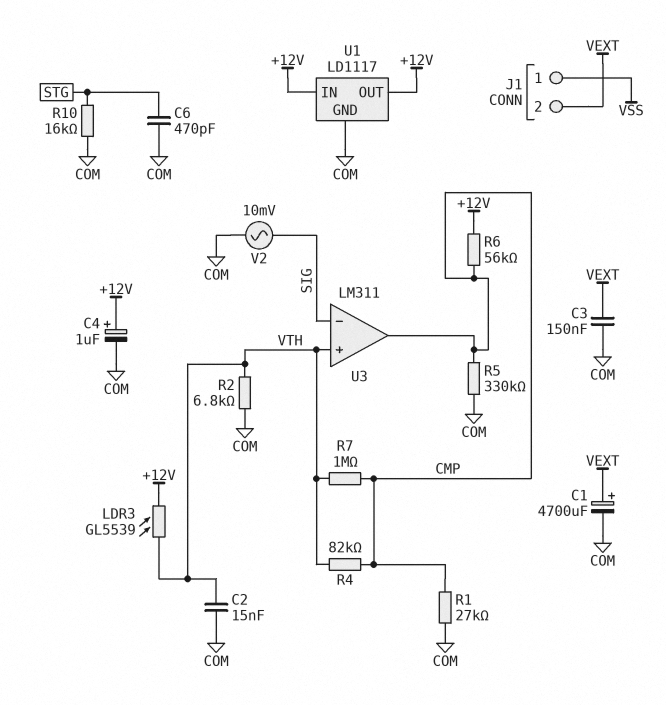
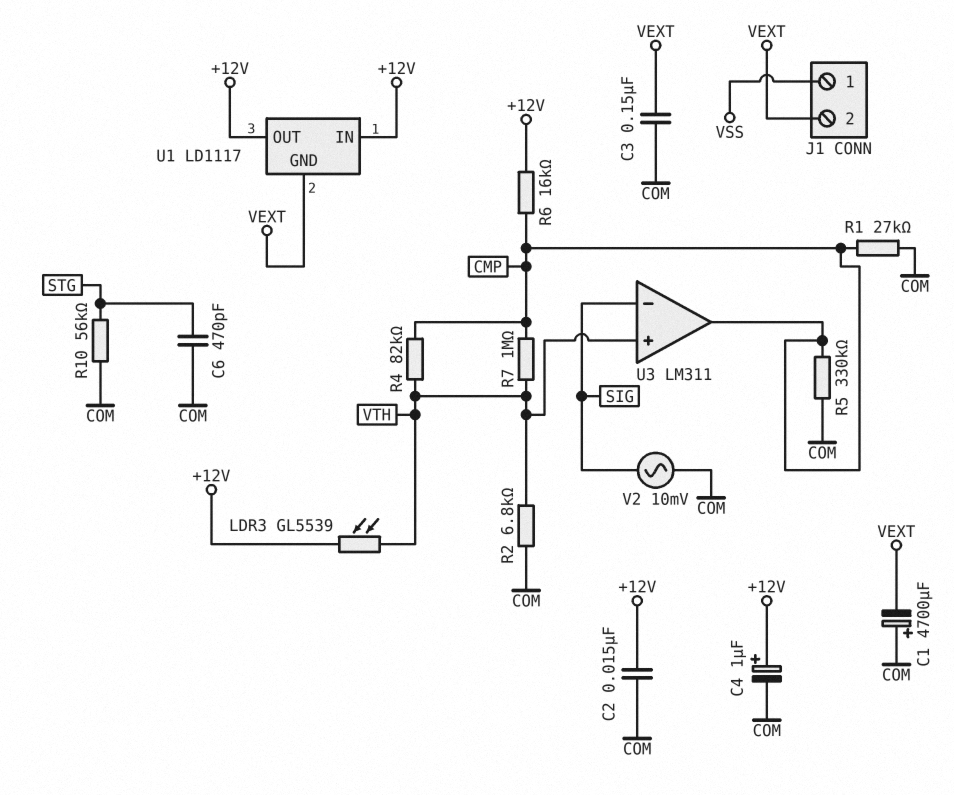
C1: 4700uF (plus VEXT, minus COM) -> 4700uF (plus COM, minus VEXT)
C2: 15nF (COM, VTH) -> 15nF (+12V, COM)
R6: 56k (+12V, CMP) -> 16k (+12V, CMP)
R10: 16k (COM, STG) -> 56k (COM, STG)
U1 pin GND: COM -> VEXT

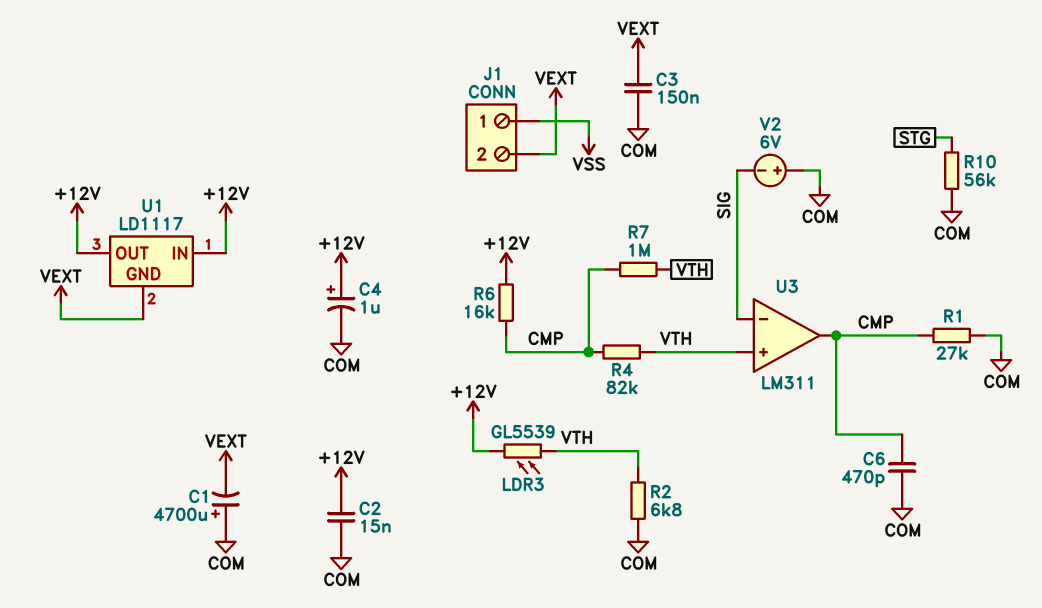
C6: 470pF (COM, STG) -> 470pF (CMP, COM)
R5: 330k (CMP, COM) -> none
V2: AC 10mV (COM, SIG) -> 6V (plus COM, minus SIG)

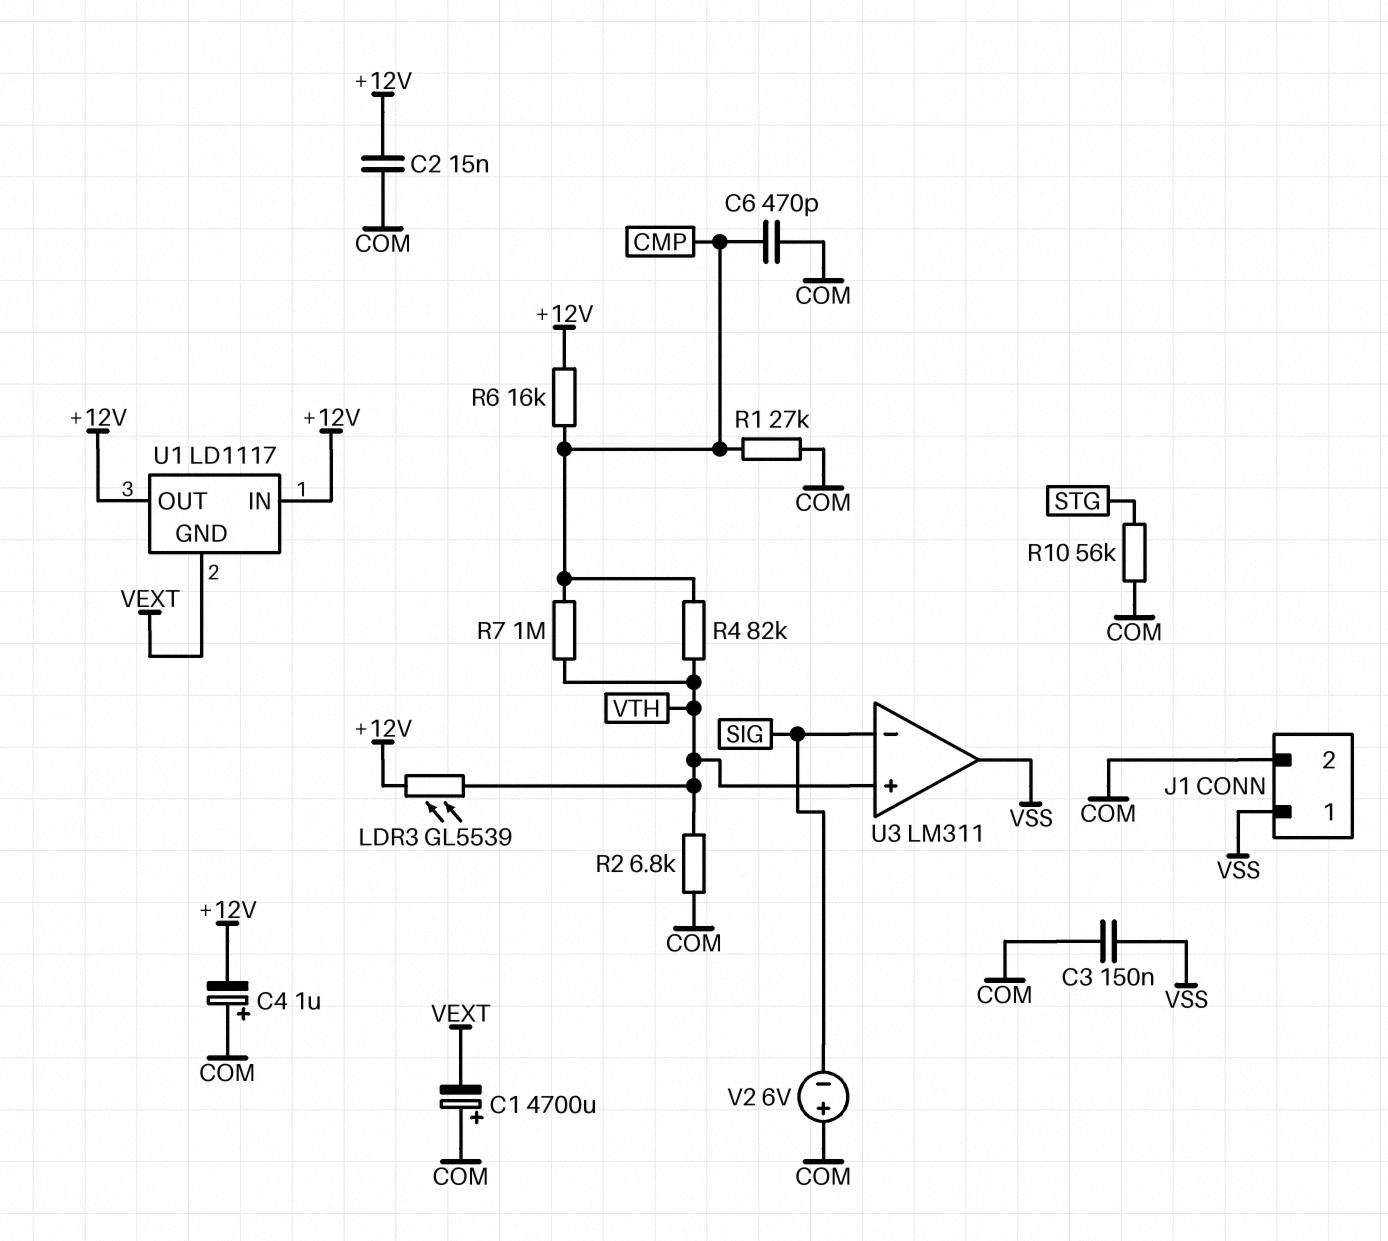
C3: 150nF (COM, VEXT) -> 150nF (COM, VSS)
C4: 1uF (plus +12V, minus COM) -> 1uF (plus COM, minus +12V)
J1 pin 2: VEXT -> COM
U3 pin out: CMP -> VSS

